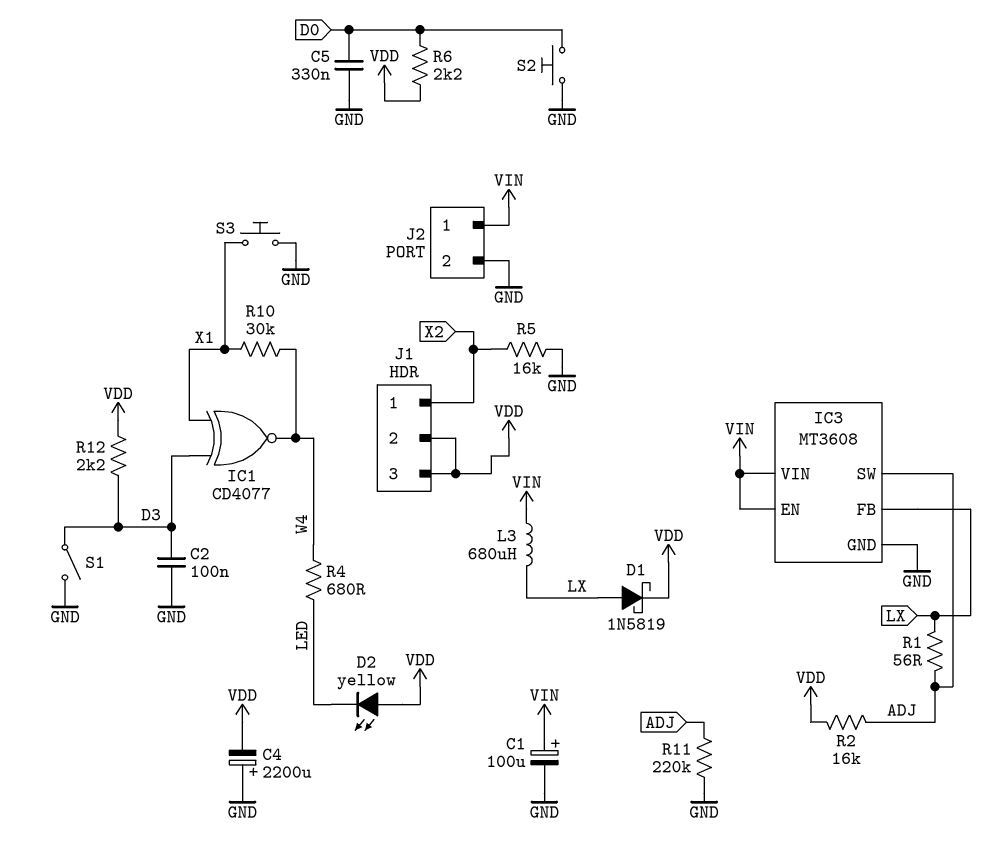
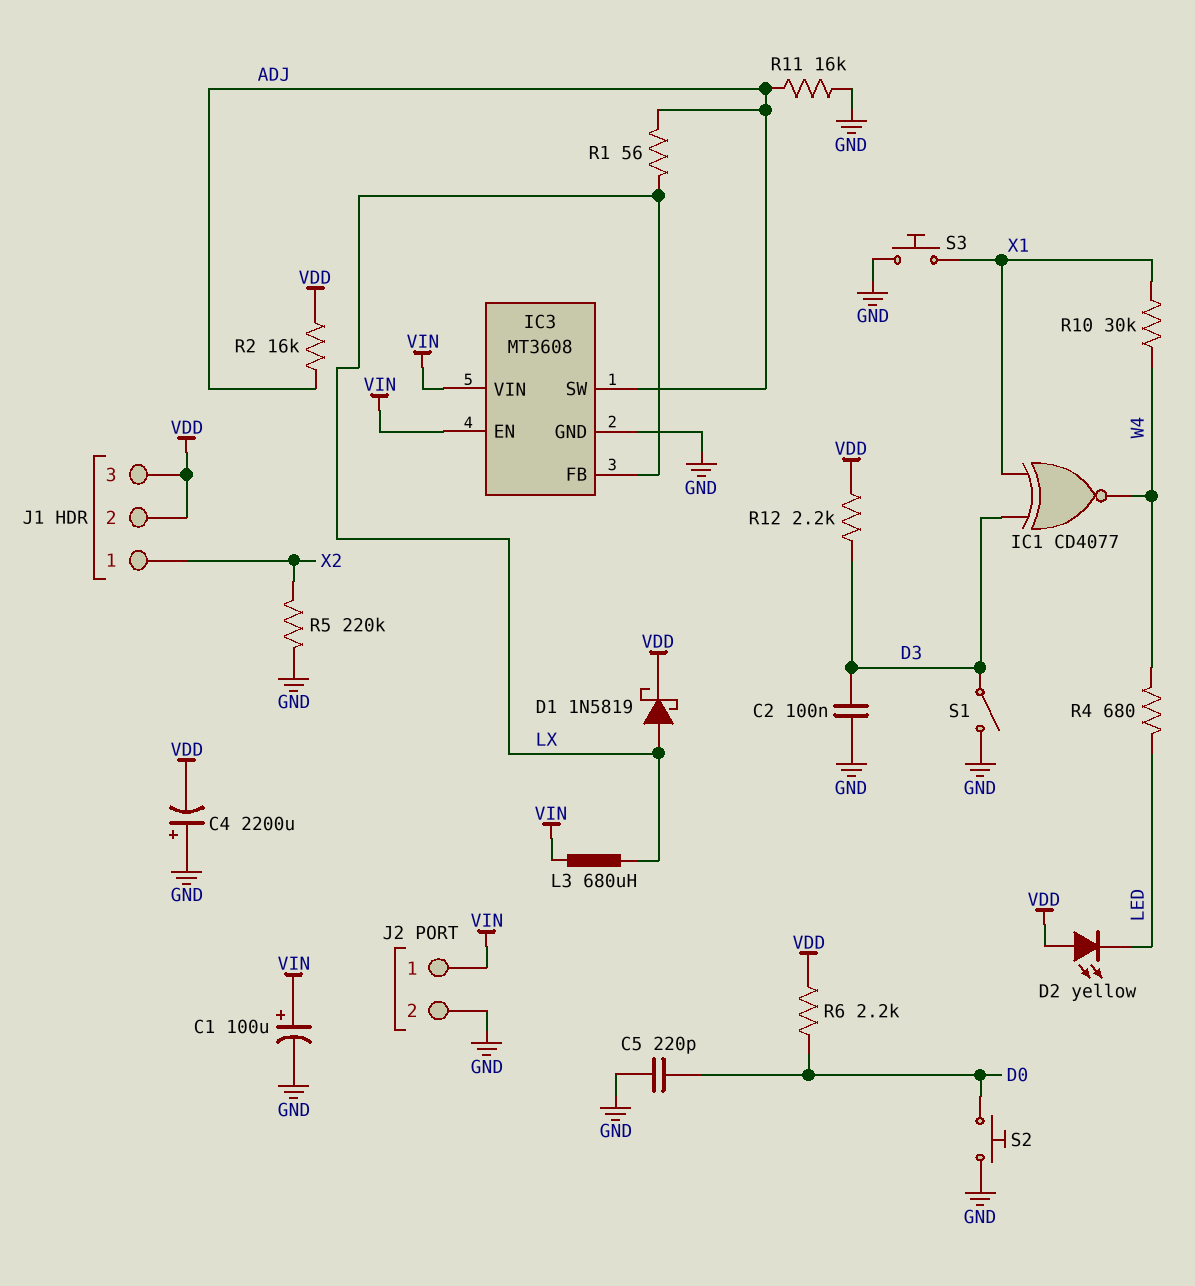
C5: 330nF (D0, GND) -> 220pF (D0, GND)
R5: 16k (GND, X2) -> 220k (GND, X2)
R11: 220k (ADJ, GND) -> 16k (ADJ, GND)

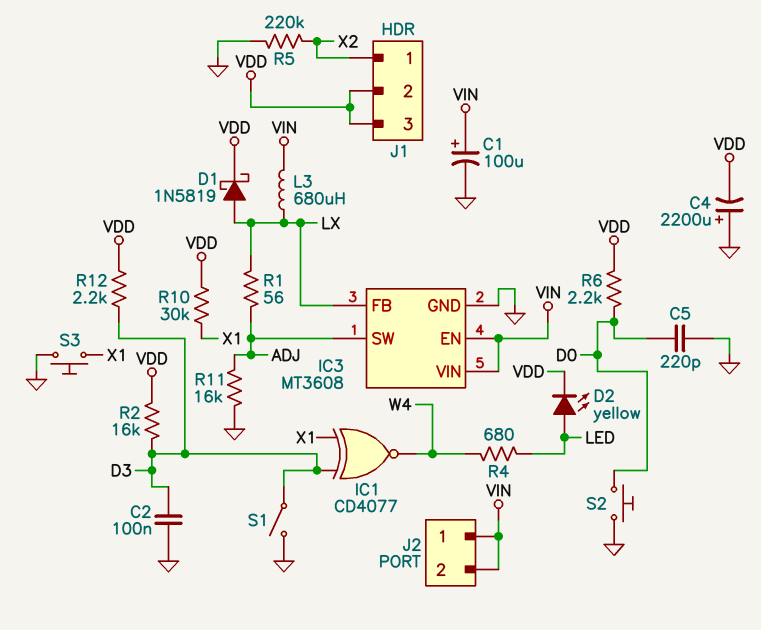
D2: LED yellow (A VDD, K LED) -> LED yellow (A LED, K VDD)
J2 pin 2: GND -> VIN
R2: 16k (ADJ, VDD) -> 16k (D3, VDD)
R10: 30k (W4, X1) -> 30k (VDD, X1)

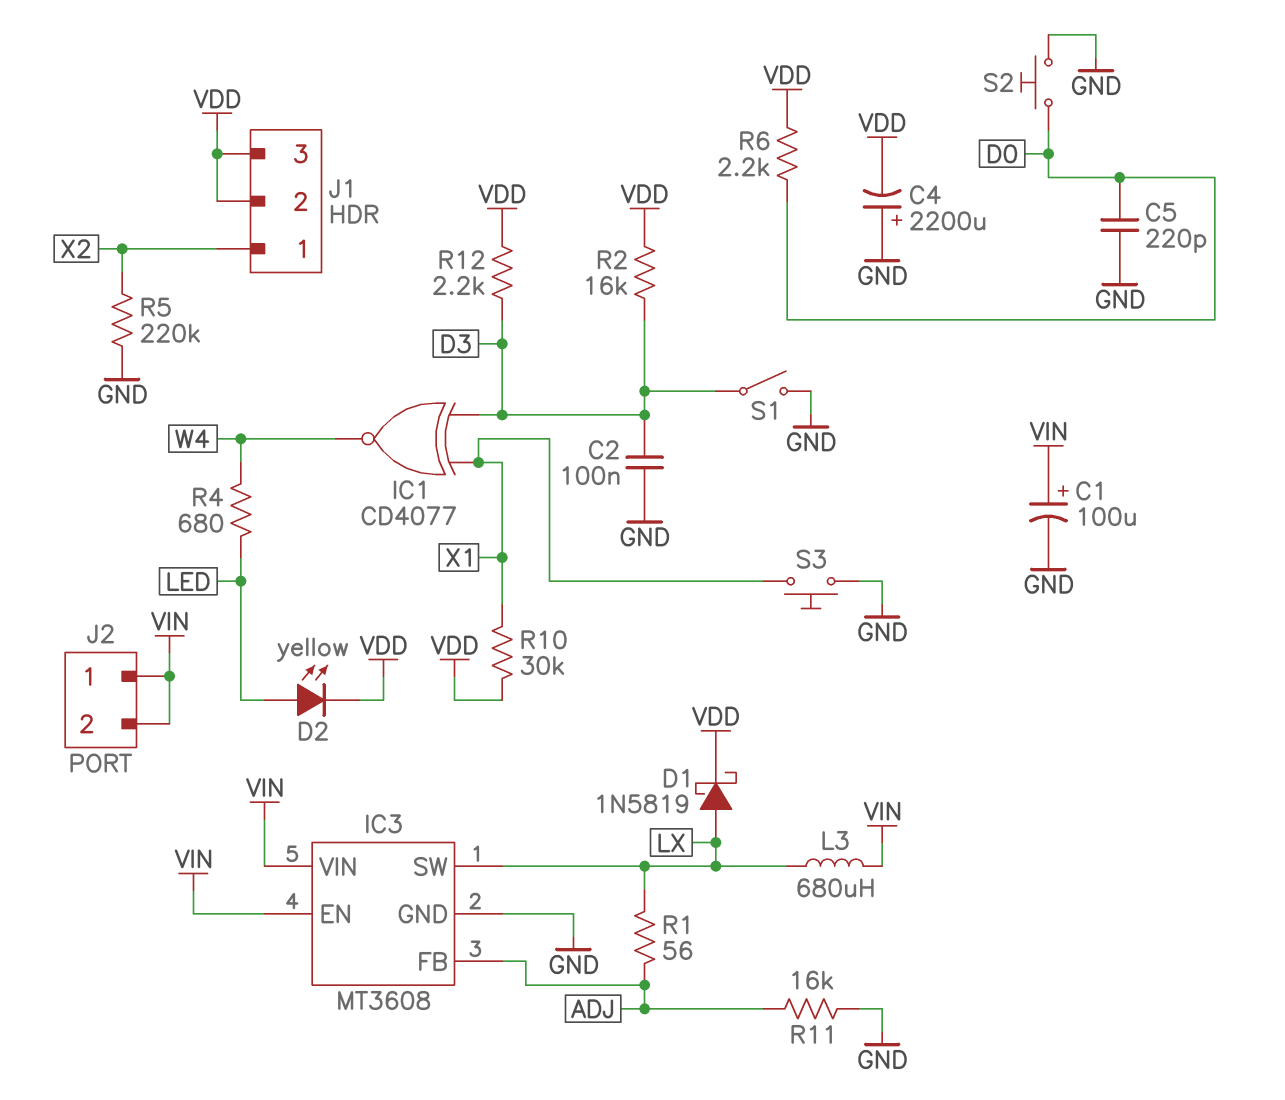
IC3 pin FB: LX -> ADJ
IC3 pin SW: ADJ -> LX

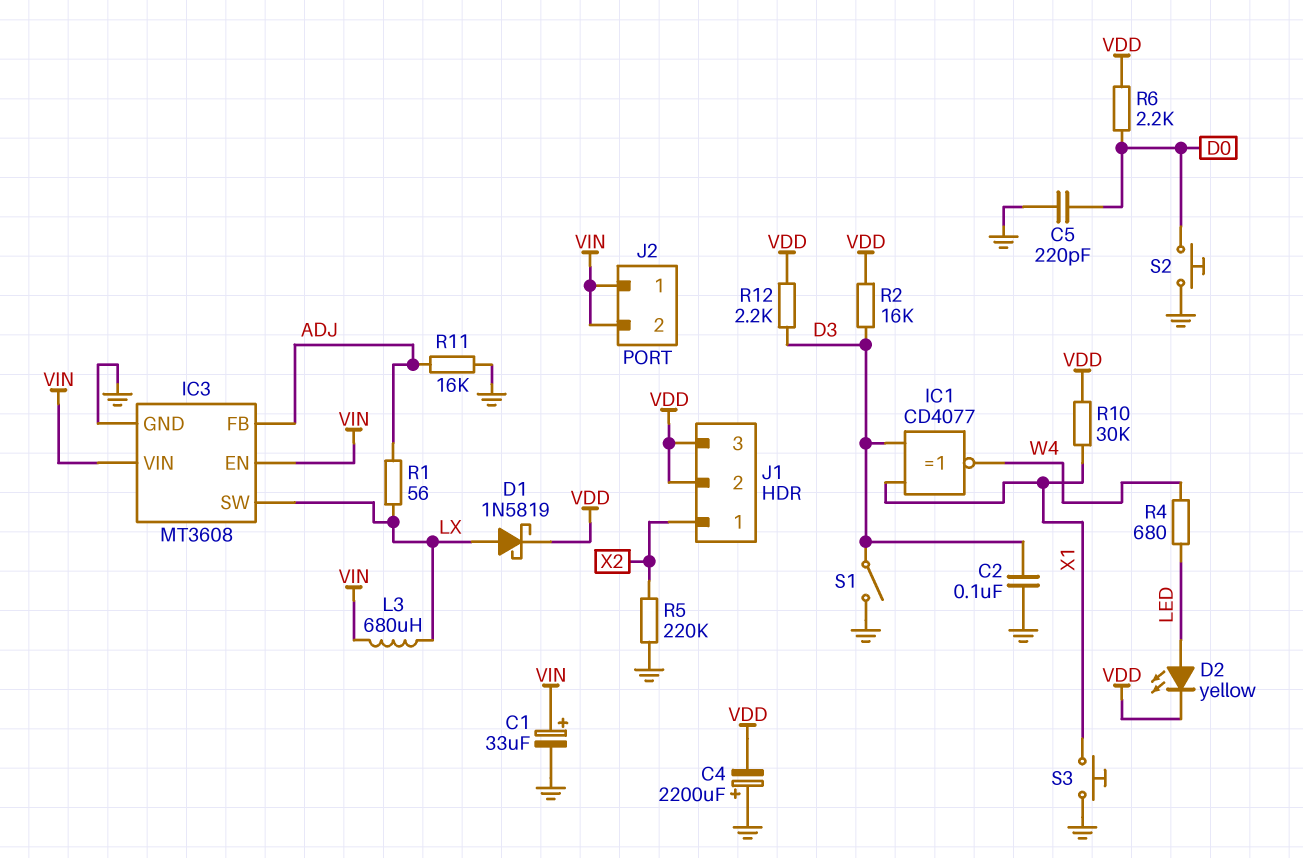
C1: 100uF (plus VIN, minus GND) -> 33uF (plus VIN, minus GND)

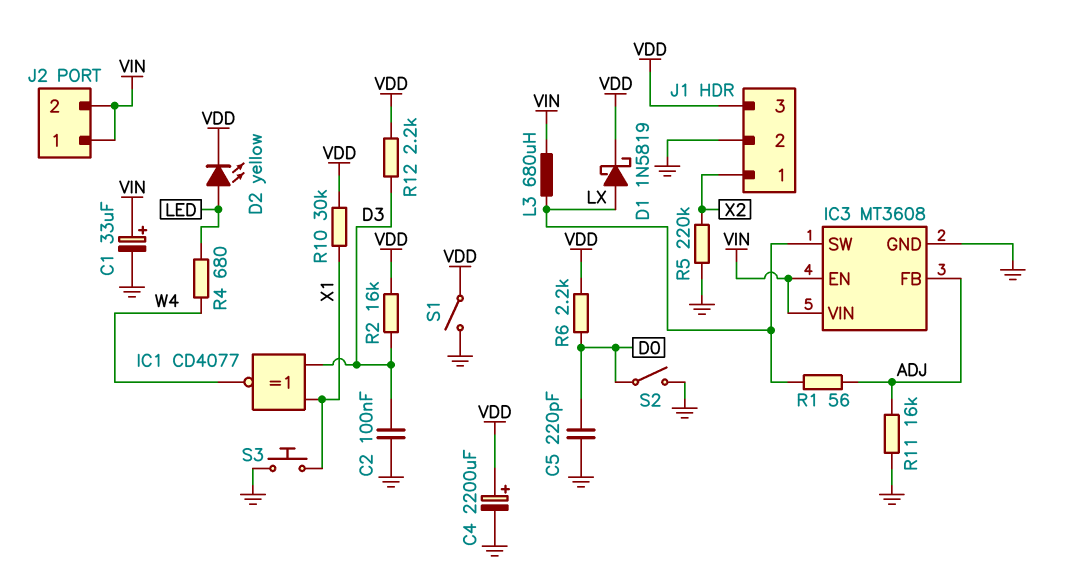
C4: 2200uF (plus GND, minus VDD) -> 2200uF (plus VDD, minus GND)
J1 pin 2: VDD -> GND
S1: switch (D3, GND) -> switch (GND, VDD)
S2: button (D0, GND) -> switch (D0, GND)

